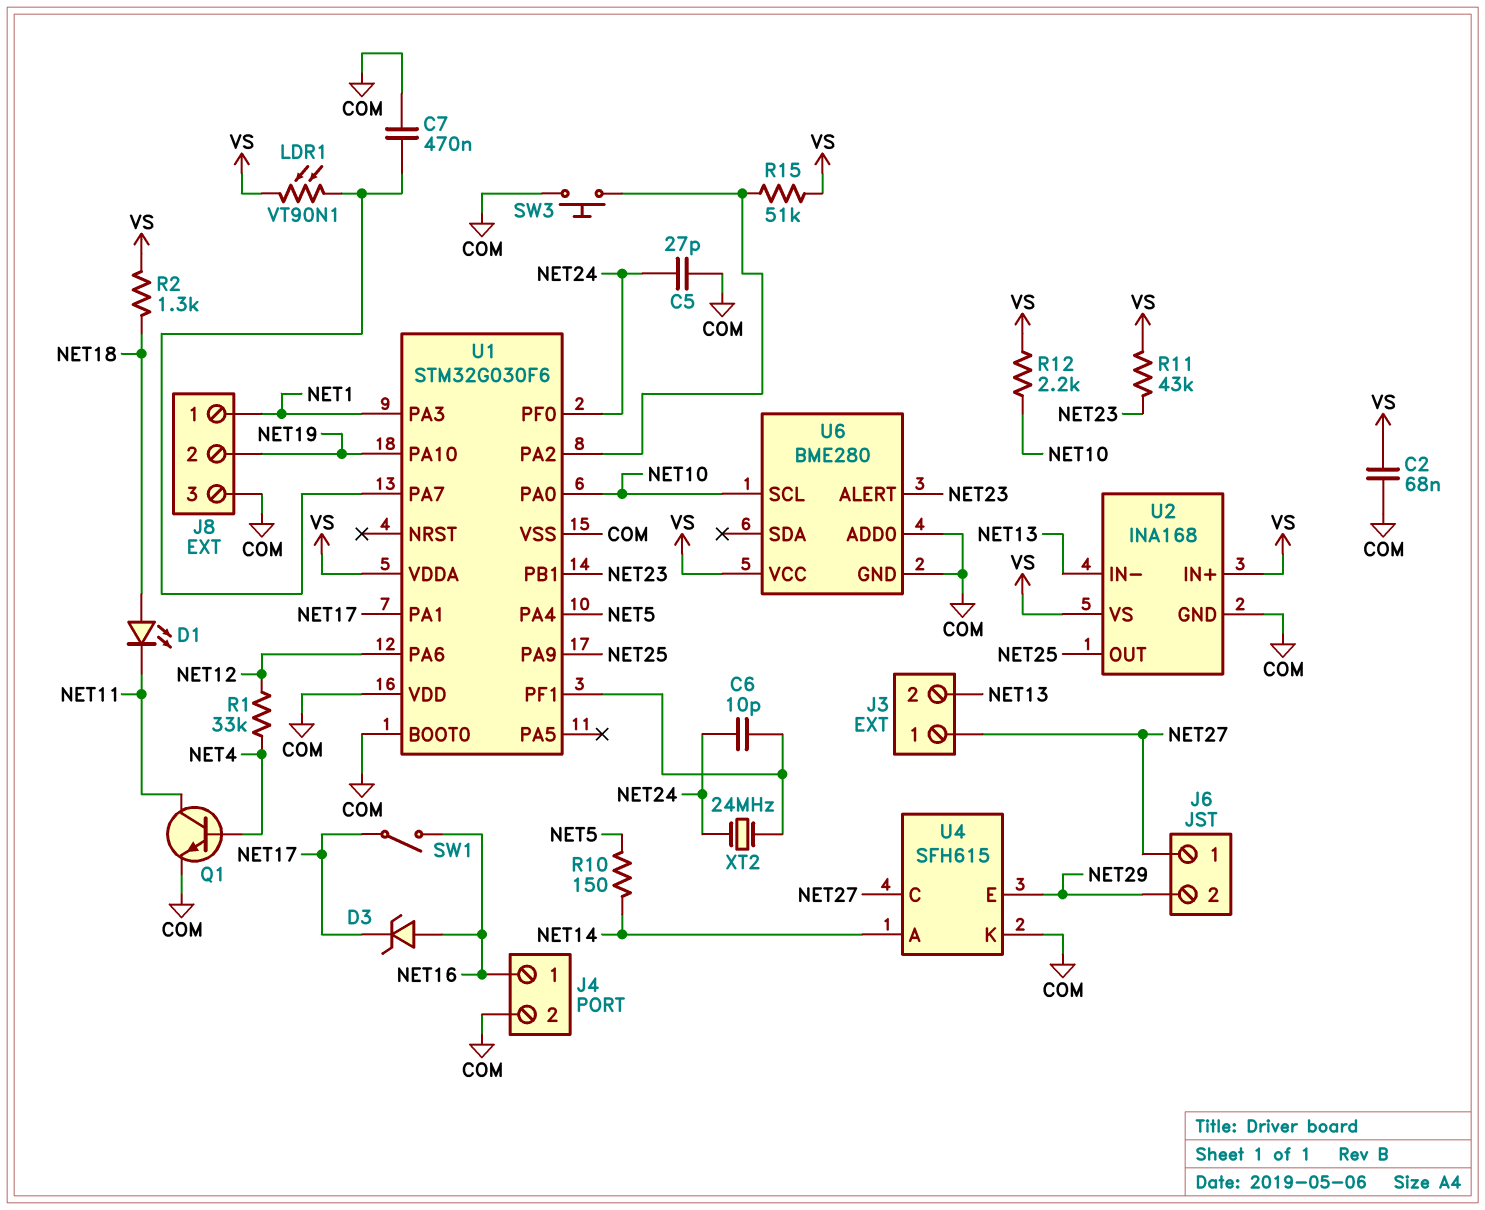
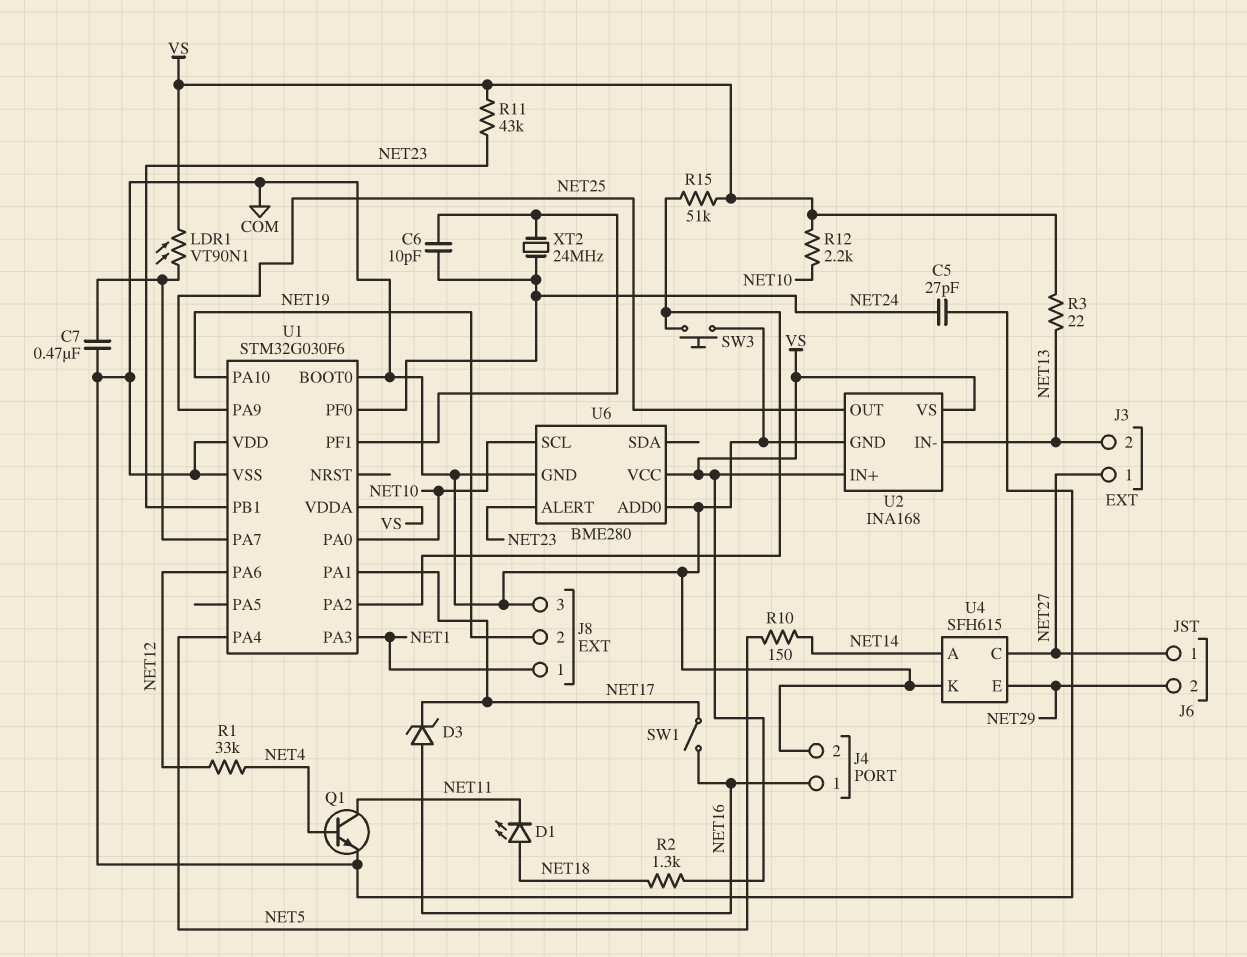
C2: 68nF (COM, VS) -> none
R3: none -> 22 (NET13, VS)

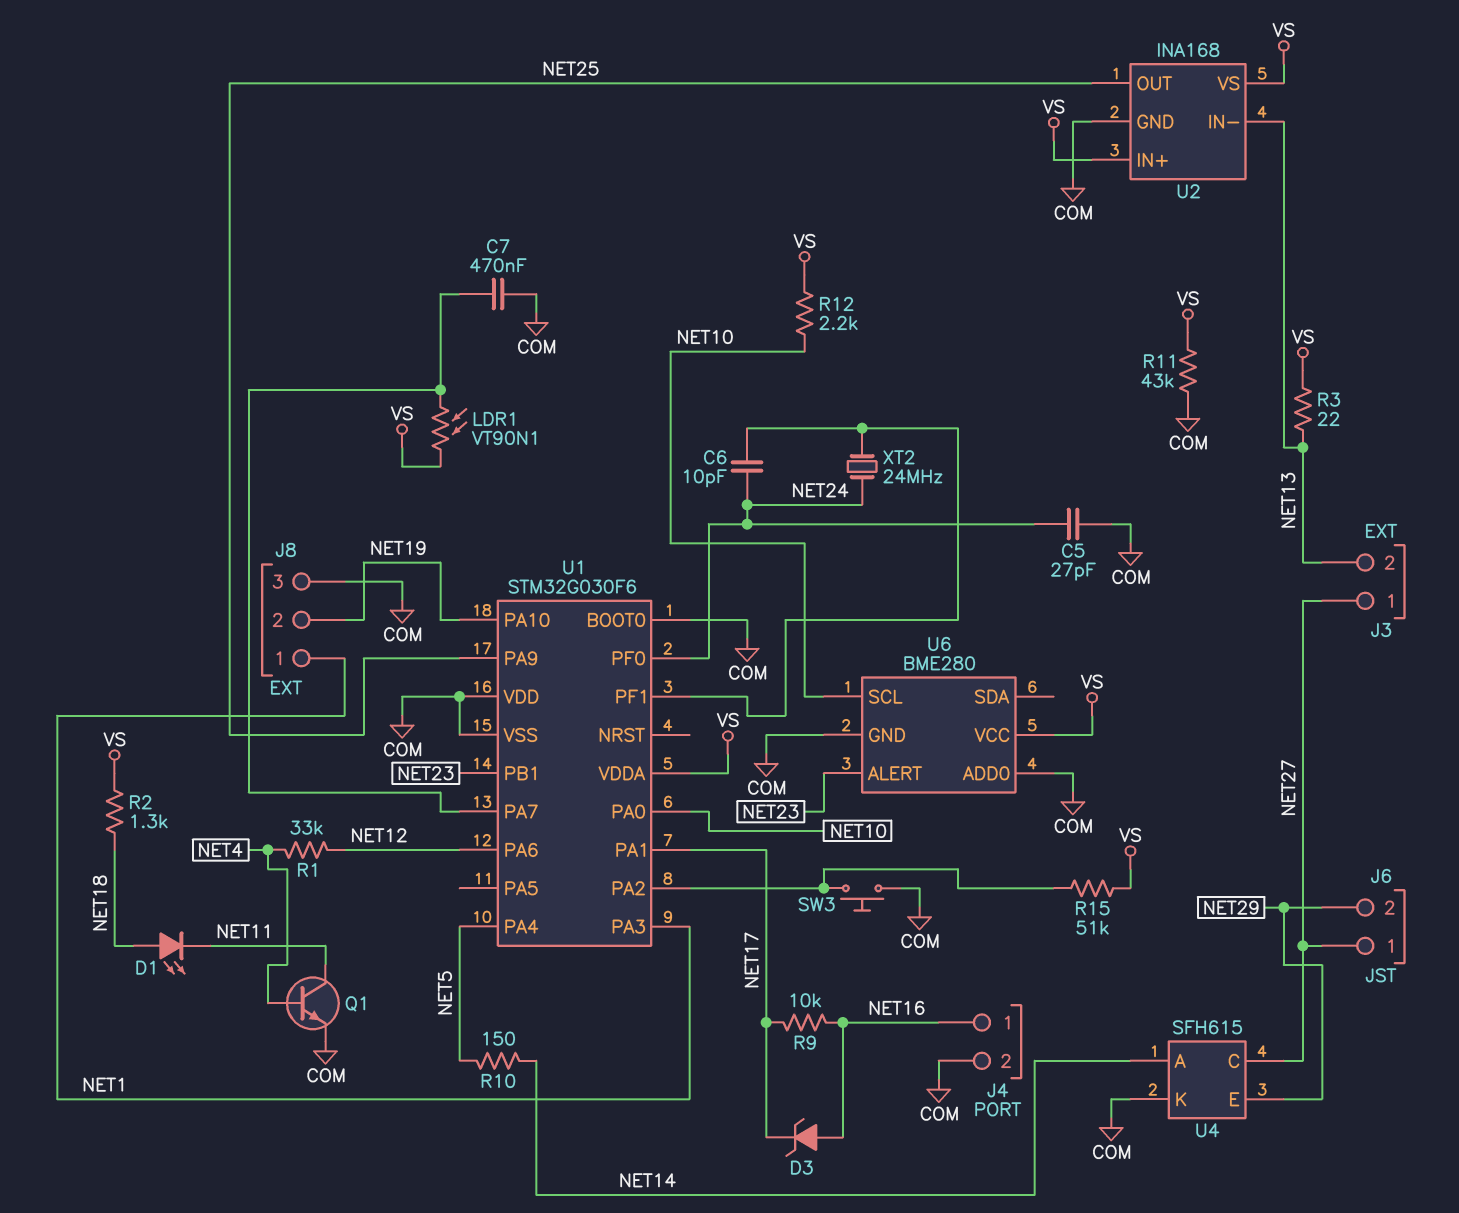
R9: none -> 10k (NET16, NET17)
R11: 43k (NET23, VS) -> 43k (COM, VS)
SW1: switch (NET16, NET17) -> none

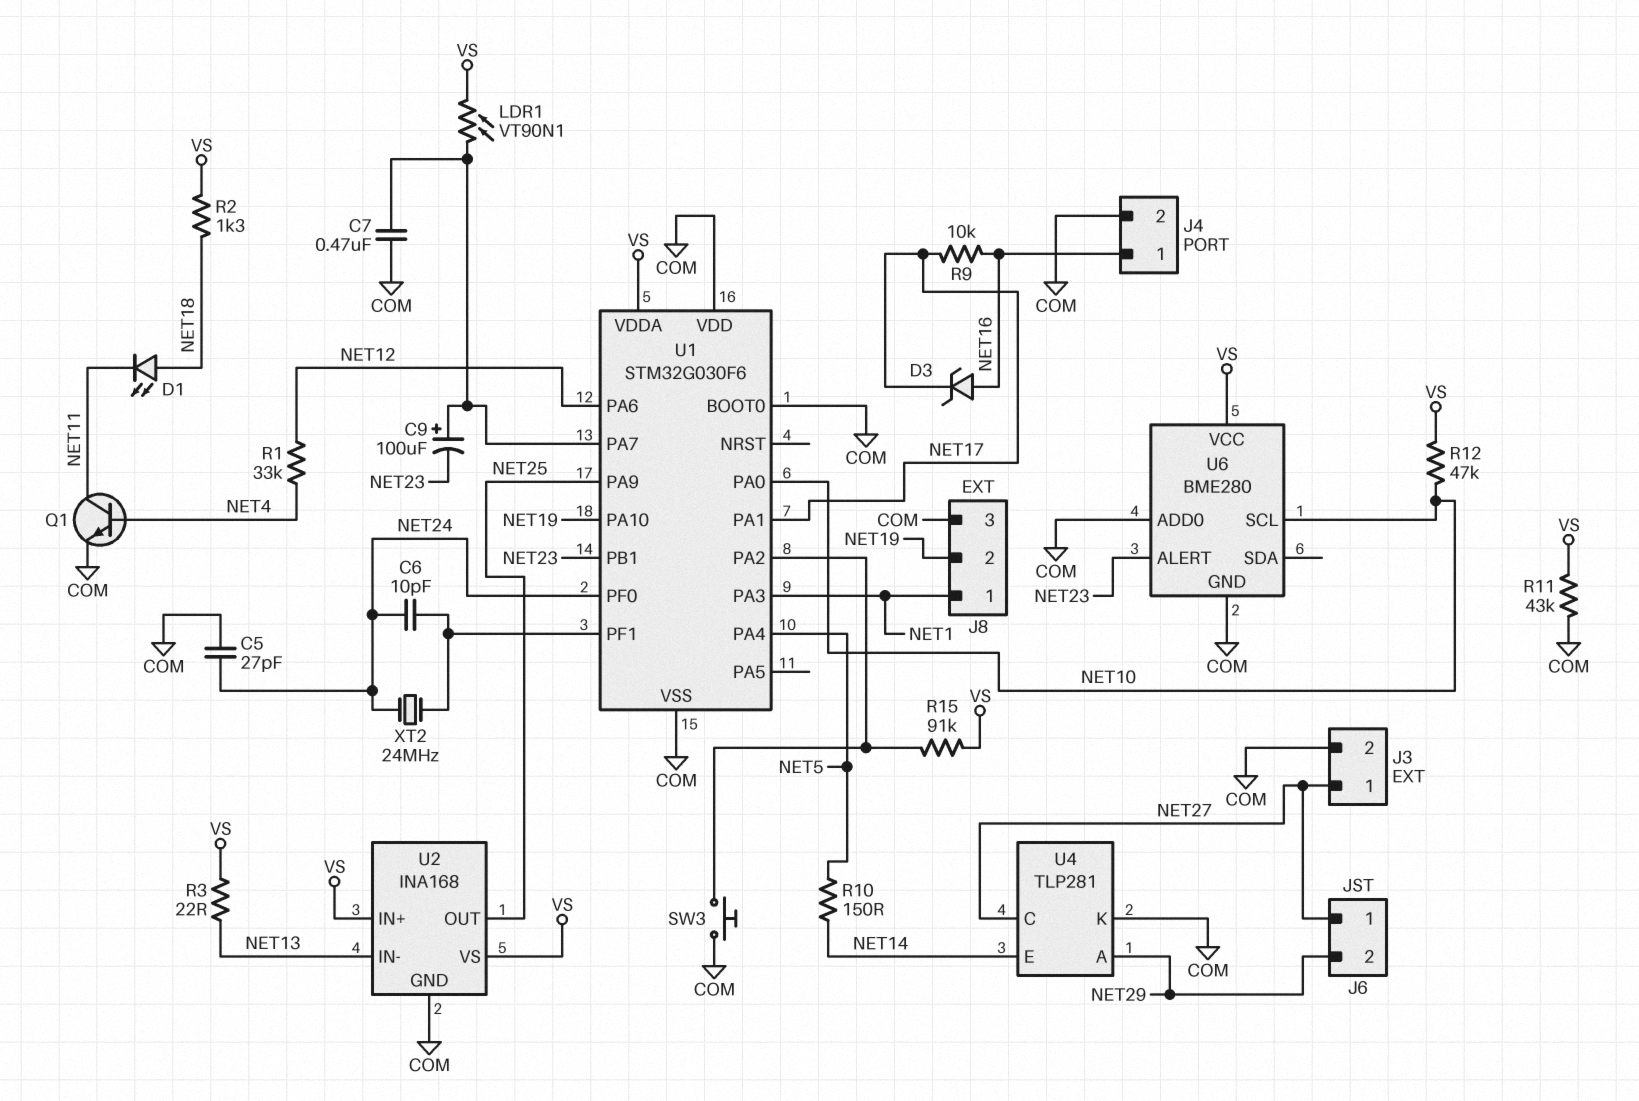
C9: none -> 100uF (plus U1/PA7, minus NET23)
J3 pin 2: NET13 -> COM
R12: 2.2k (NET10, VS) -> 47k (NET10, VS)
R15: 51k (U1/PA2, VS) -> 91k (U1/PA2, VS)
U4: SFH615 -> TLP281
U4 pin A: NET14 -> NET29
U4 pin E: NET29 -> NET14

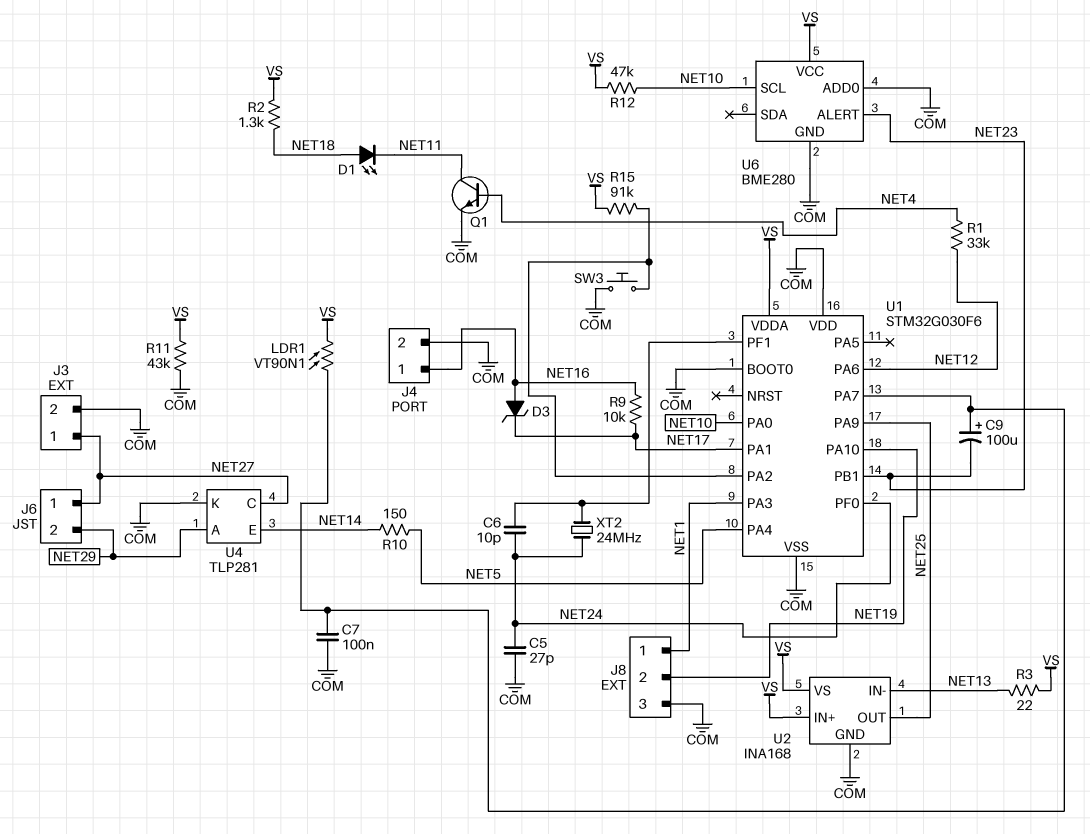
C7: 470nF (COM, U1/PA7) -> 100nF (COM, U1/PA7)

